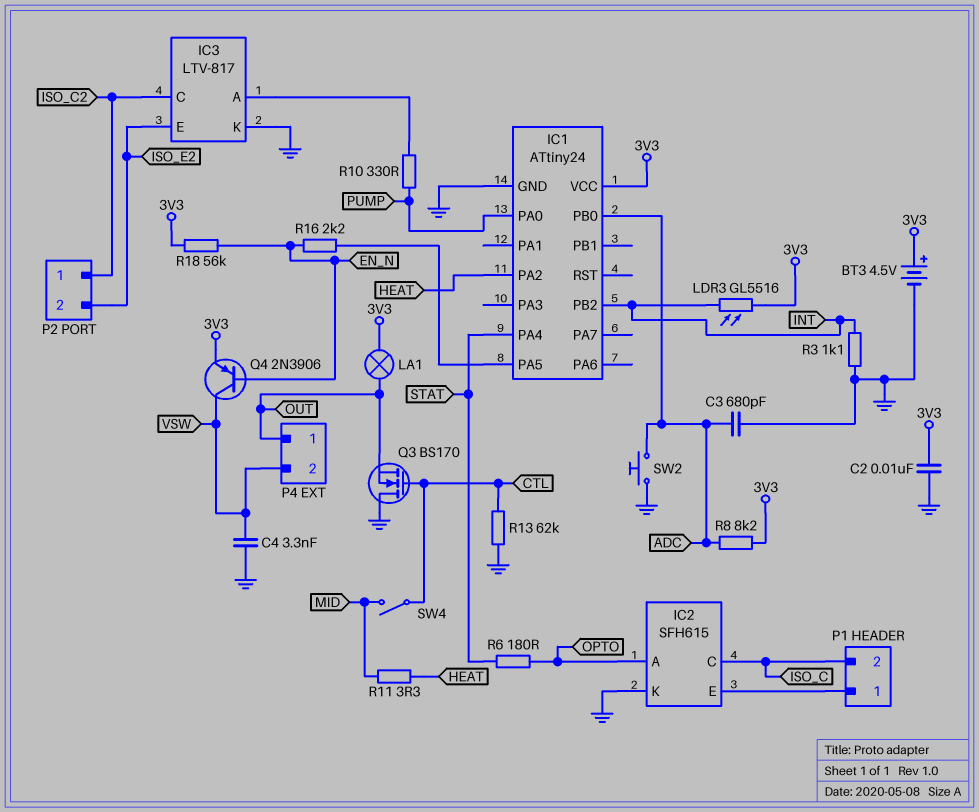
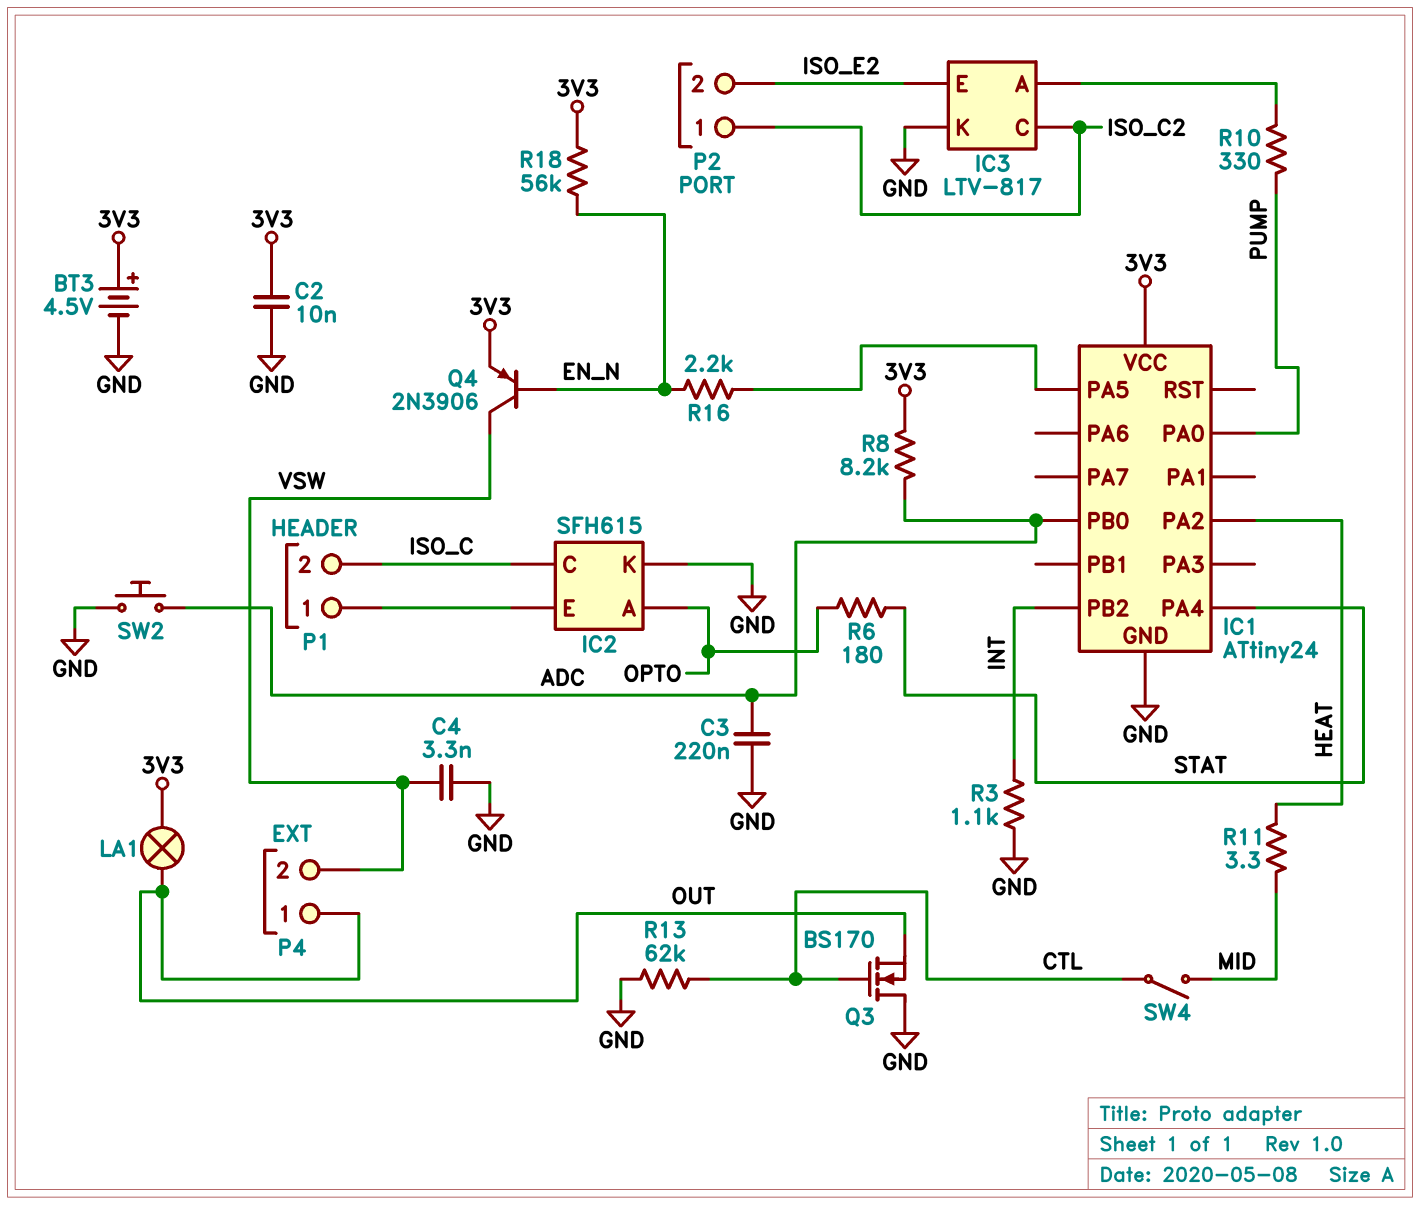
C3: 680pF (ADC, GND) -> 220nF (ADC, GND)
LDR3: GL5516 (3V3, INT) -> none

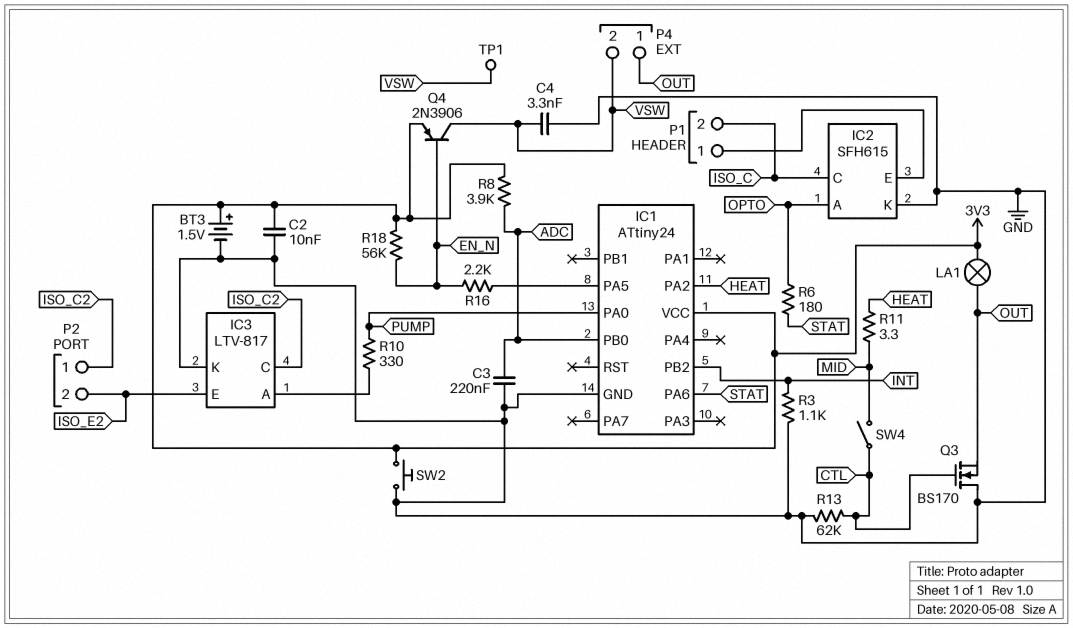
BT3: 4.5V (plus 3V3, minus GND) -> 1.5V (plus 3V3, minus GND)
IC1 pin PA4: STAT -> none
IC1 pin PA6: none -> STAT
R8: 8.2k (3V3, ADC) -> 3.9k (3V3, ADC)
SW2: button (ADC, GND) -> button (3V3, GND)
TP1: none -> test point (VSW)

